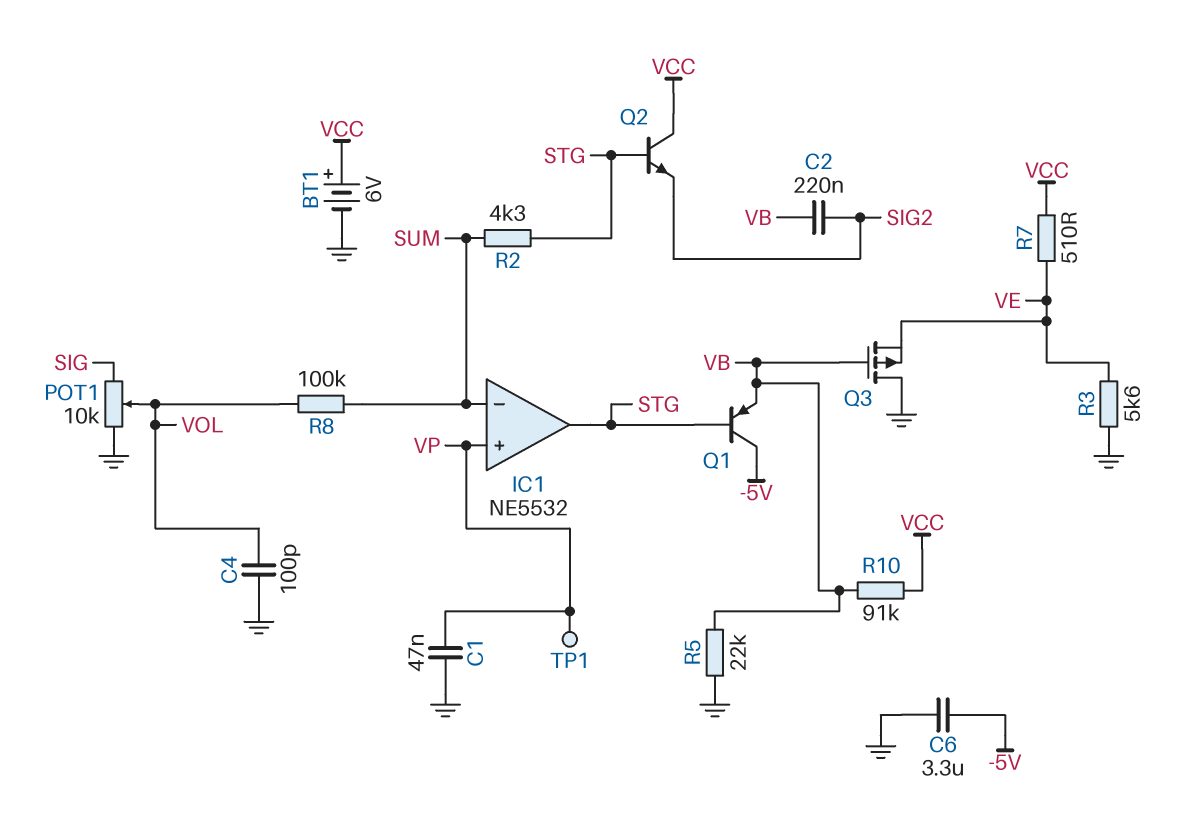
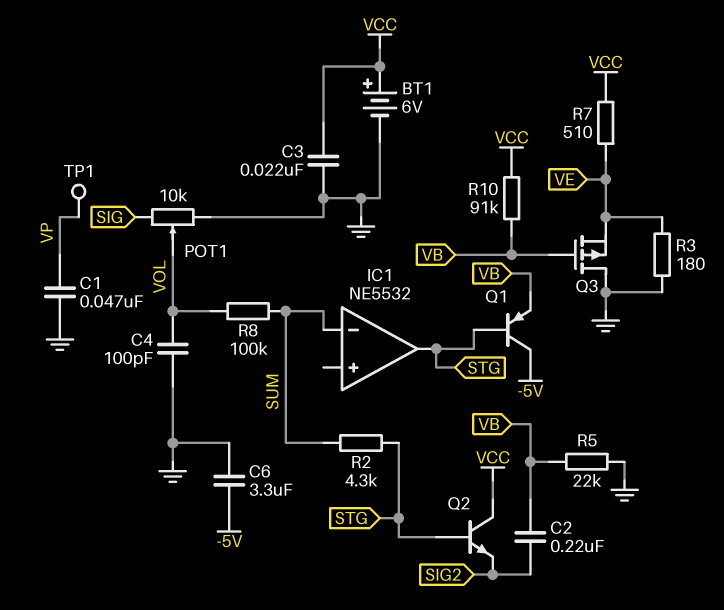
C3: none -> 22nF (GND, VCC)
IC1 pin in+: VP -> none
R3: 5.6k (GND, VE) -> 180 (GND, VE)

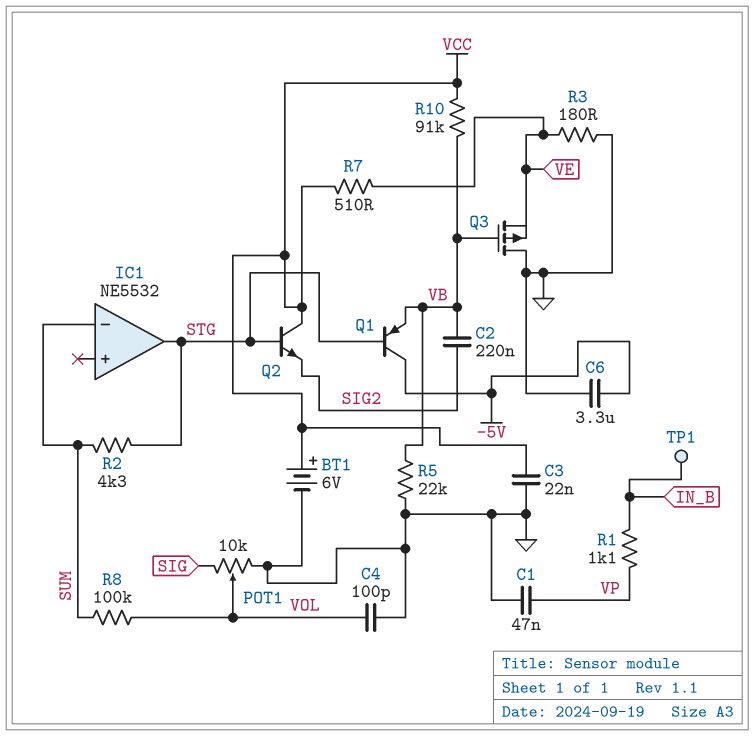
R1: none -> 1.1k (IN_B, VP)
TP1: test point (VP) -> test point (IN_B)

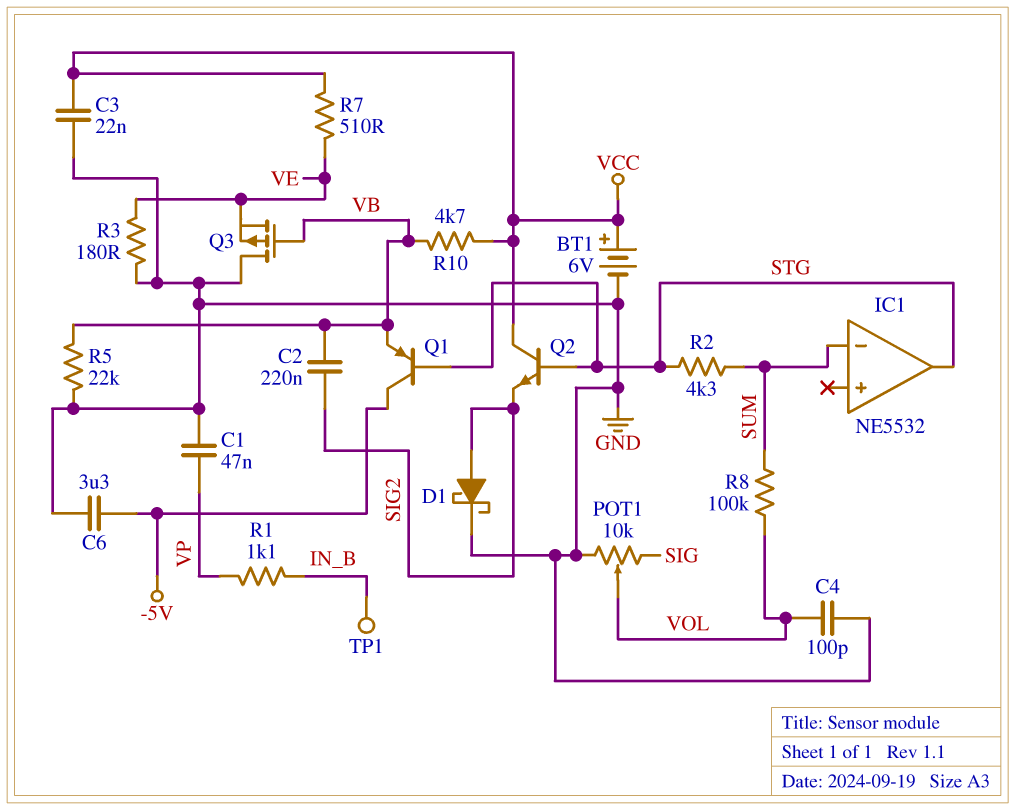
D1: none -> schottky (A SIG2, K GND)
R10: 91k (VB, VCC) -> 4.7k (VB, VCC)

